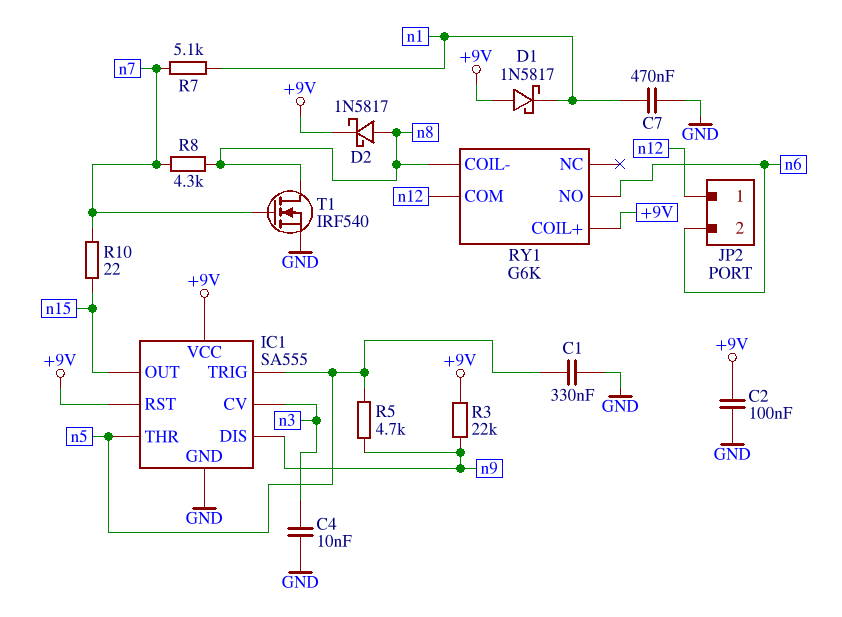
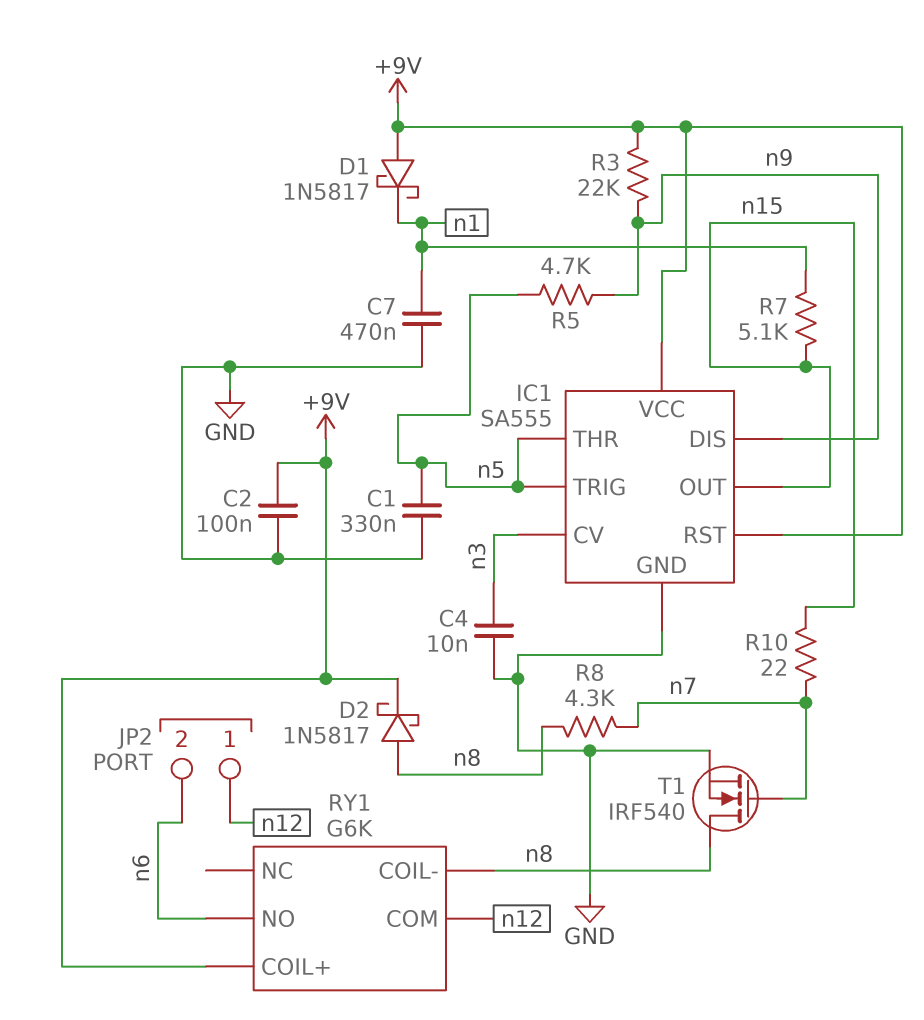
R7: 5.1k (n1, n7) -> 5.1k (n1, n15)

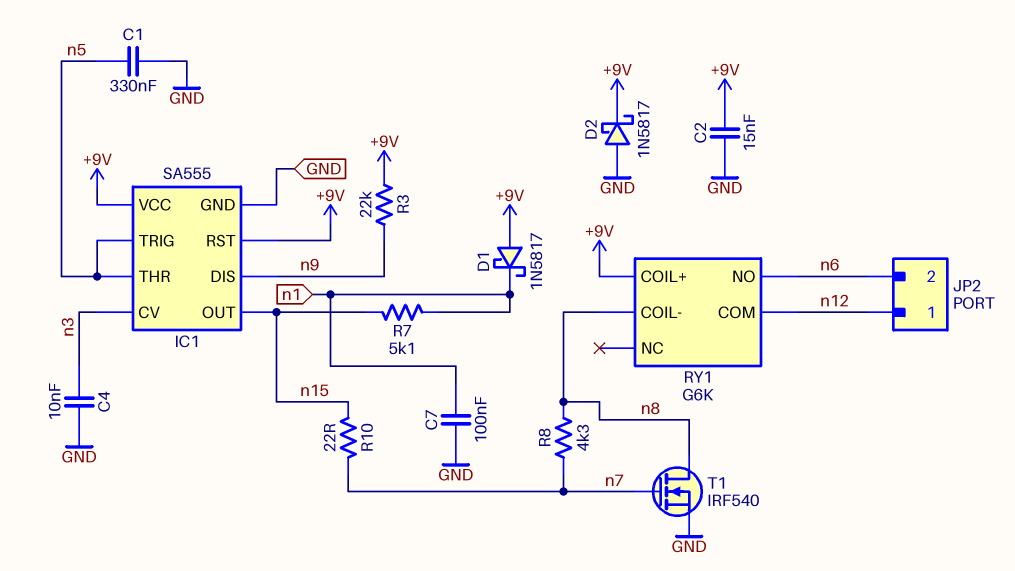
C2: 100nF (+9V, GND) -> 15nF (+9V, GND)
C7: 470nF (GND, n1) -> 100nF (GND, n1)
D2: schottky 1N5817 (A n8, K +9V) -> schottky 1N5817 (A GND, K +9V)
R5: 4.7k (n5, n9) -> none

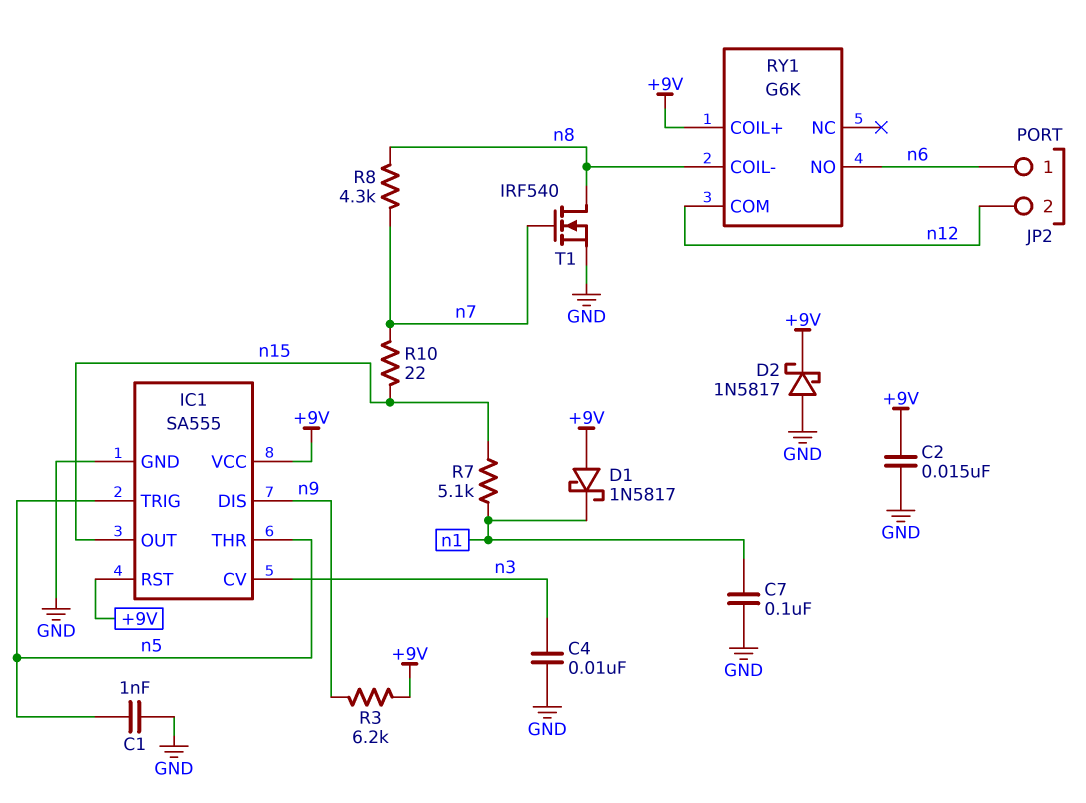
C1: 330nF (GND, n5) -> 1nF (GND, n5)
JP2 pin 1: n12 -> n6
JP2 pin 2: n6 -> n12
R3: 22k (+9V, n9) -> 6.2k (+9V, n9)

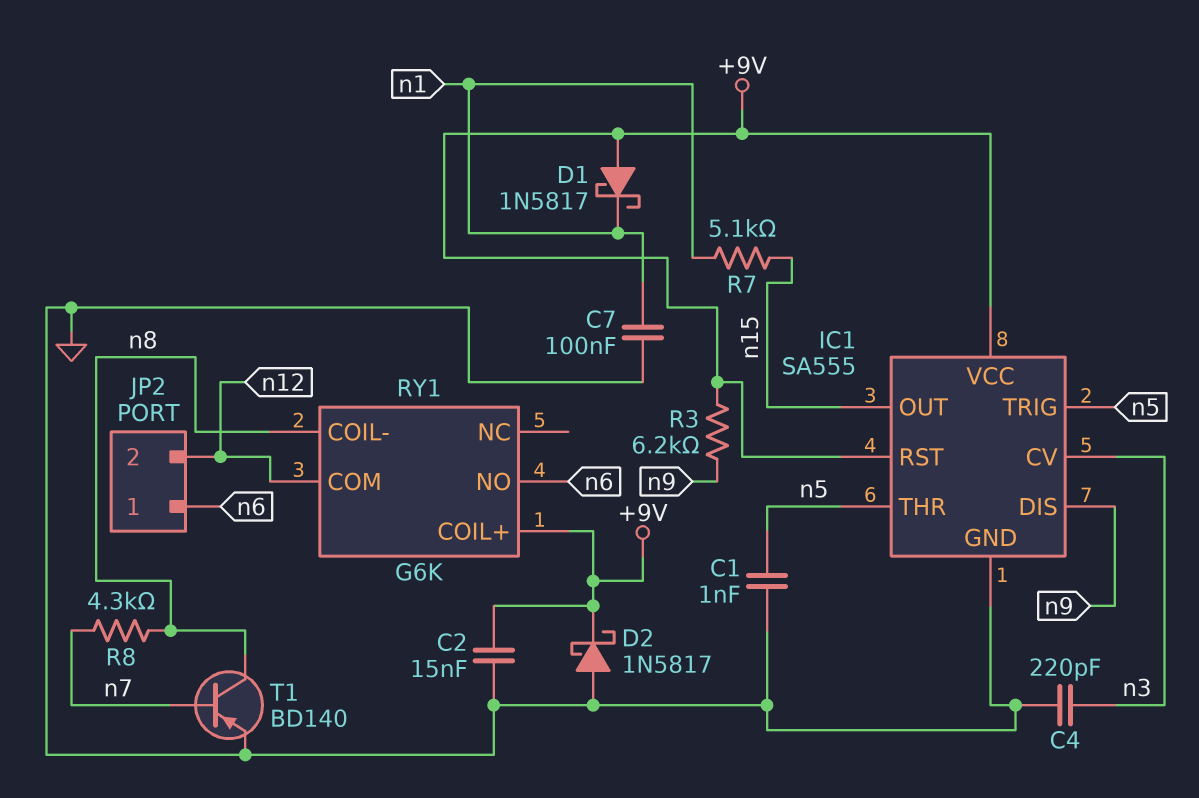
C4: 10nF (GND, n3) -> 220pF (GND, n3)
R10: 22 (n7, n15) -> none
T1: NMOS IRF540 (G n7, D n8, S GND) -> PNP BD140 (B n7, C n8, E GND)

